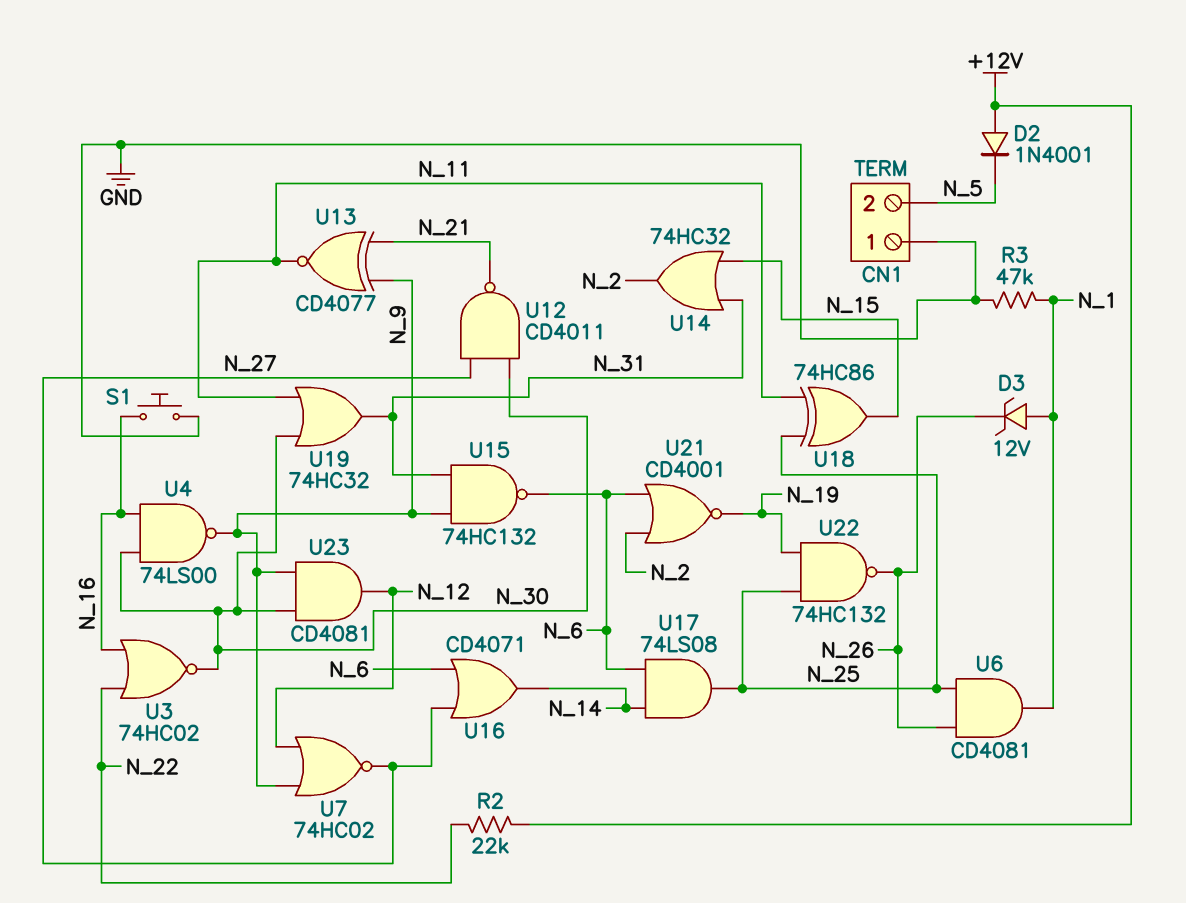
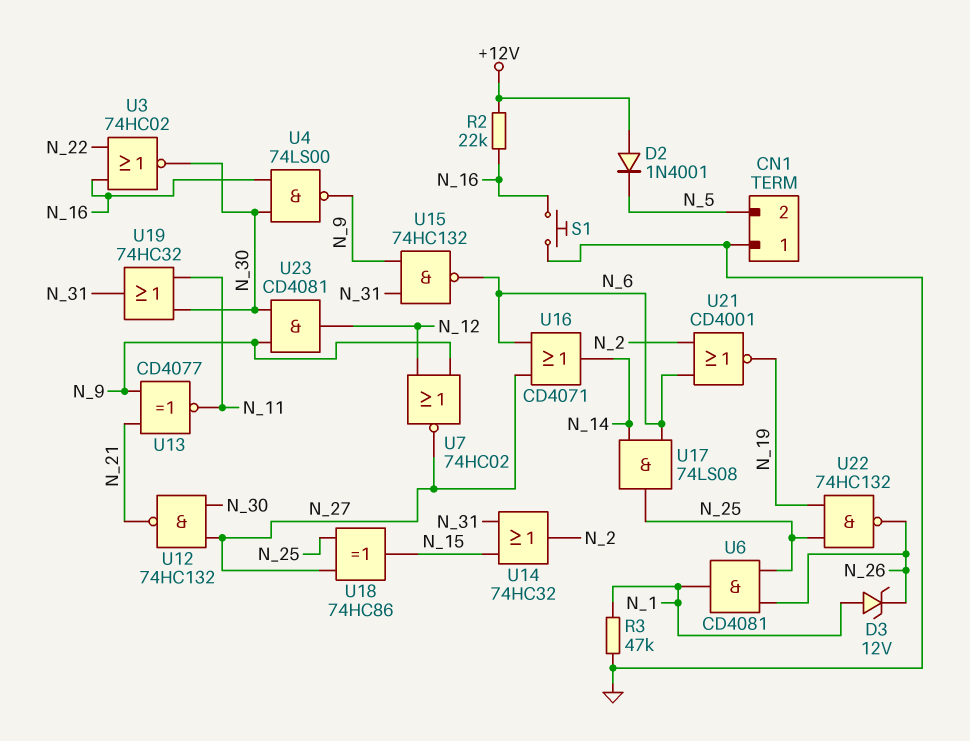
R2: 22k (+12V, N_22) -> 22k (+12V, N_16)
U12: NAND CD4011 (in N_27, in N_30, out N_21) -> NAND 74HC132 (in N_27, in N_30, out N_21)
U18: XOR 74HC86 (in N_11, in N_25, out N_15) -> XOR 74HC86 (in N_25, in N_27, out N_15)

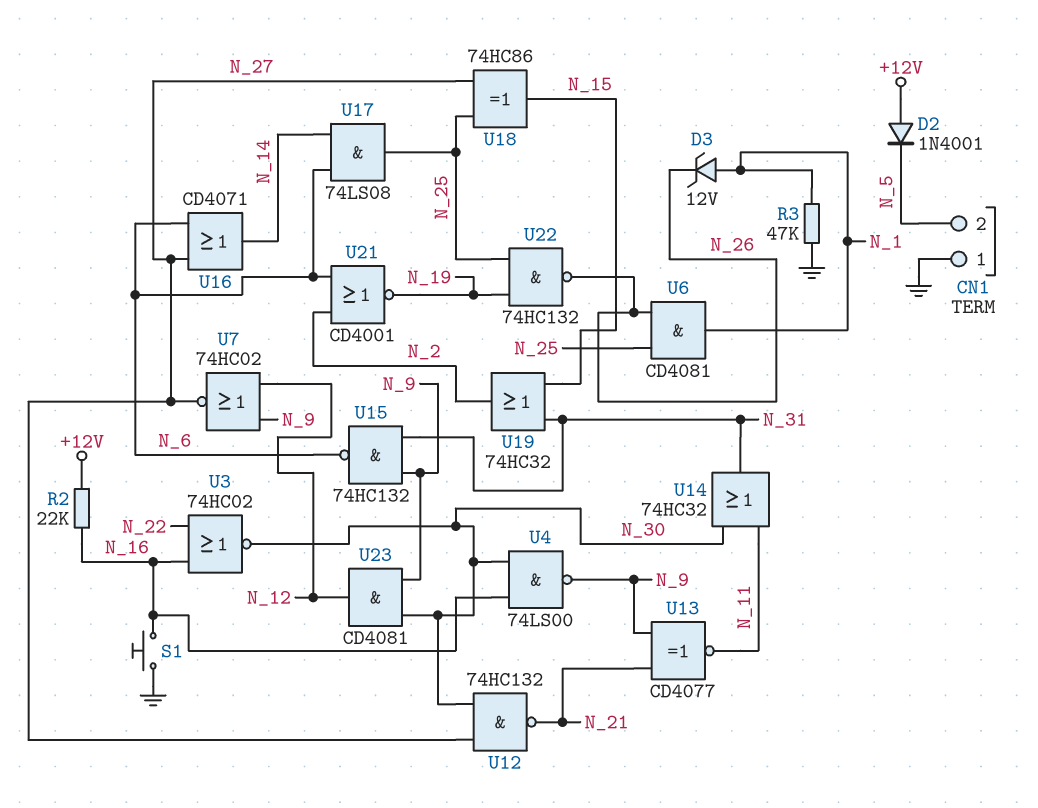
U14: OR 74HC32 (in N_15, in N_31, out N_2) -> OR 74HC32 (in N_11, in N_30, out N_31)
U19: OR 74HC32 (in N_11, in N_30, out N_31) -> OR 74HC32 (in N_15, in N_31, out N_2)

